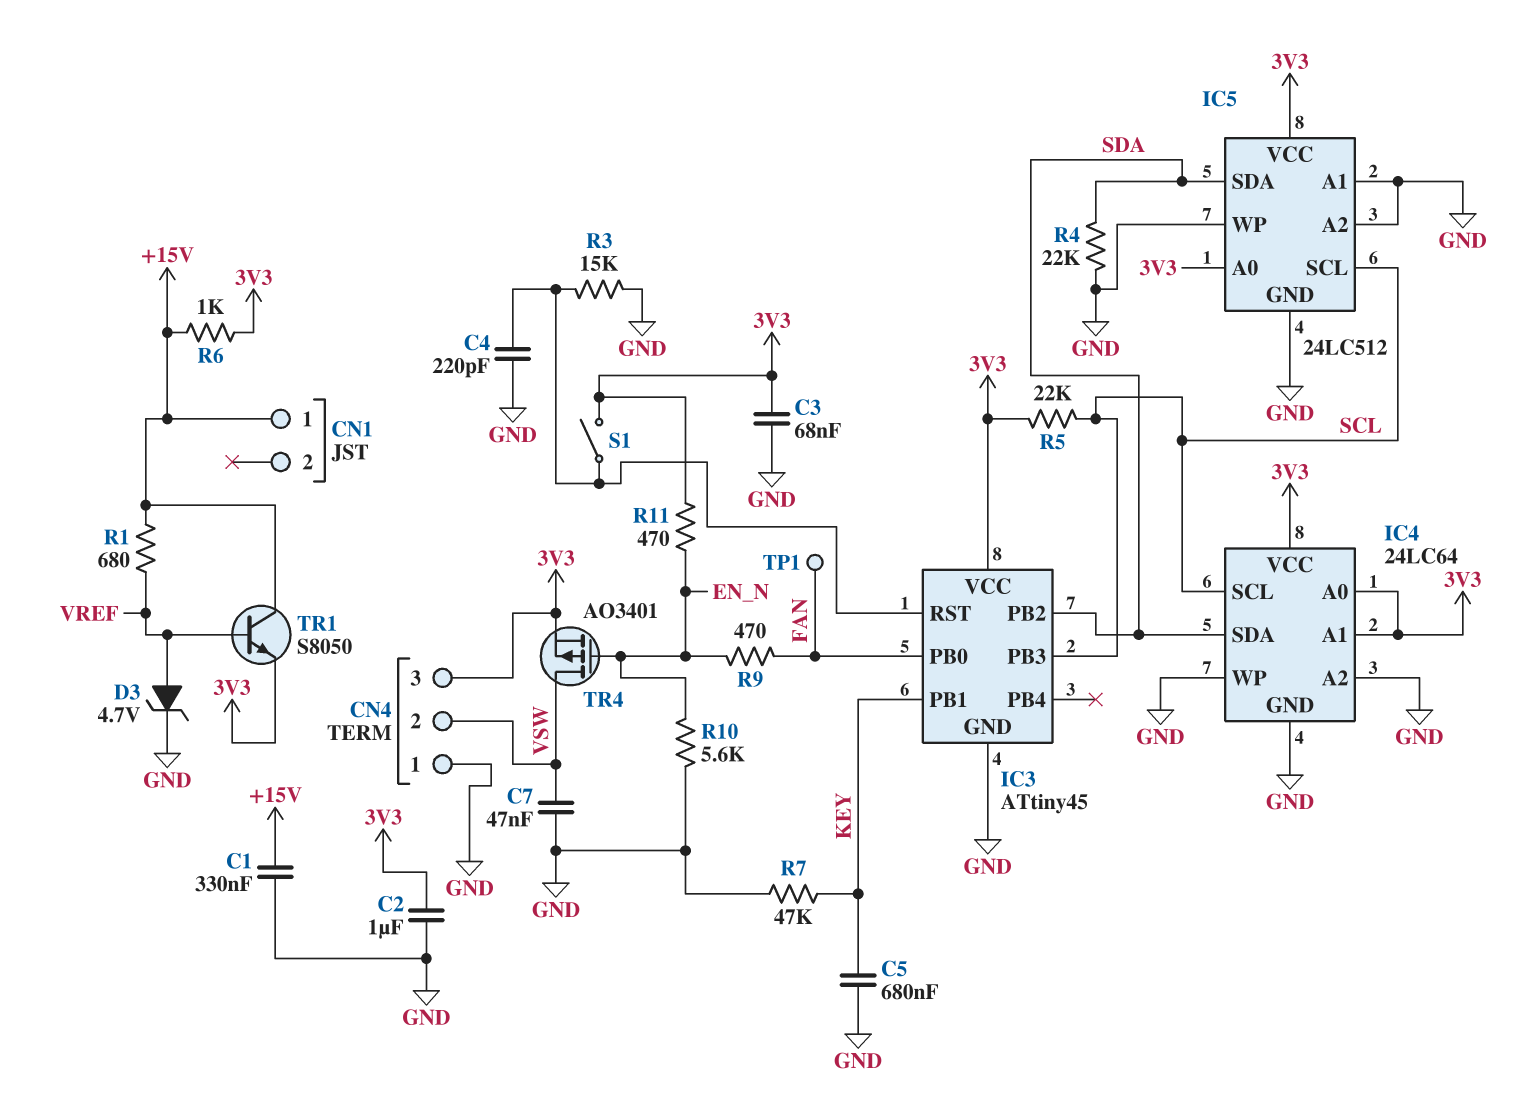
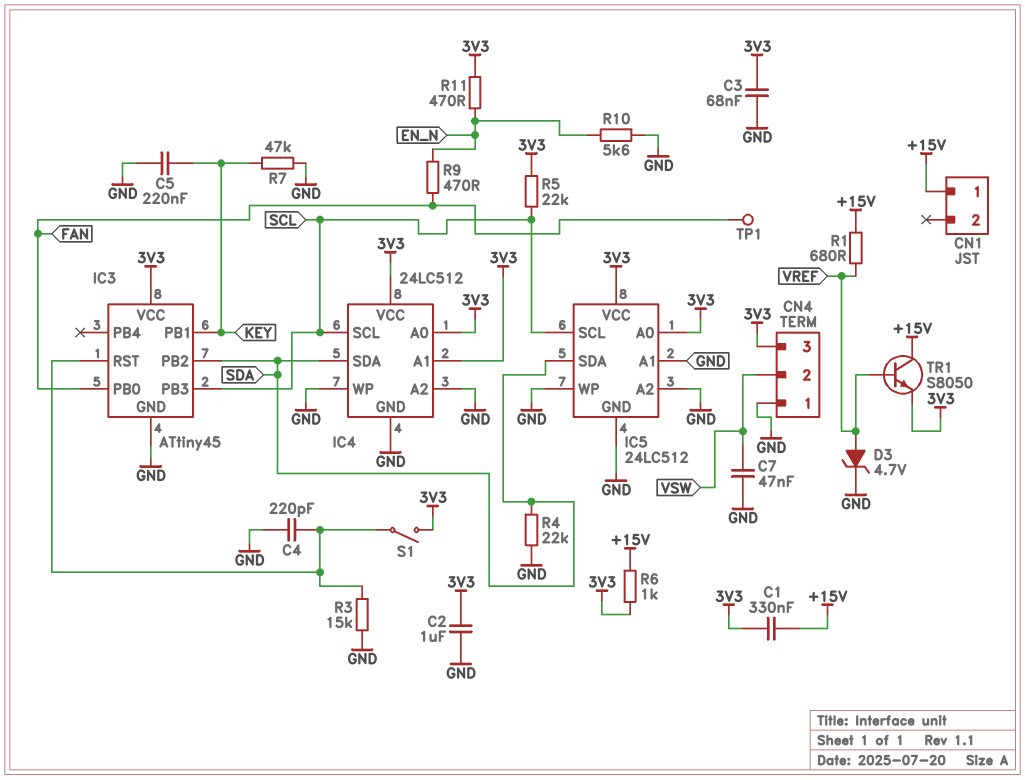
C1: 330nF (+15V, GND) -> 330nF (+15V, 3V3)
C5: 680nF (GND, KEY) -> 220nF (GND, KEY)
IC4: 24LC64 -> 24LC512
TR4: PMOS AO3401 (G EN_N, D VSW, S 3V3) -> none

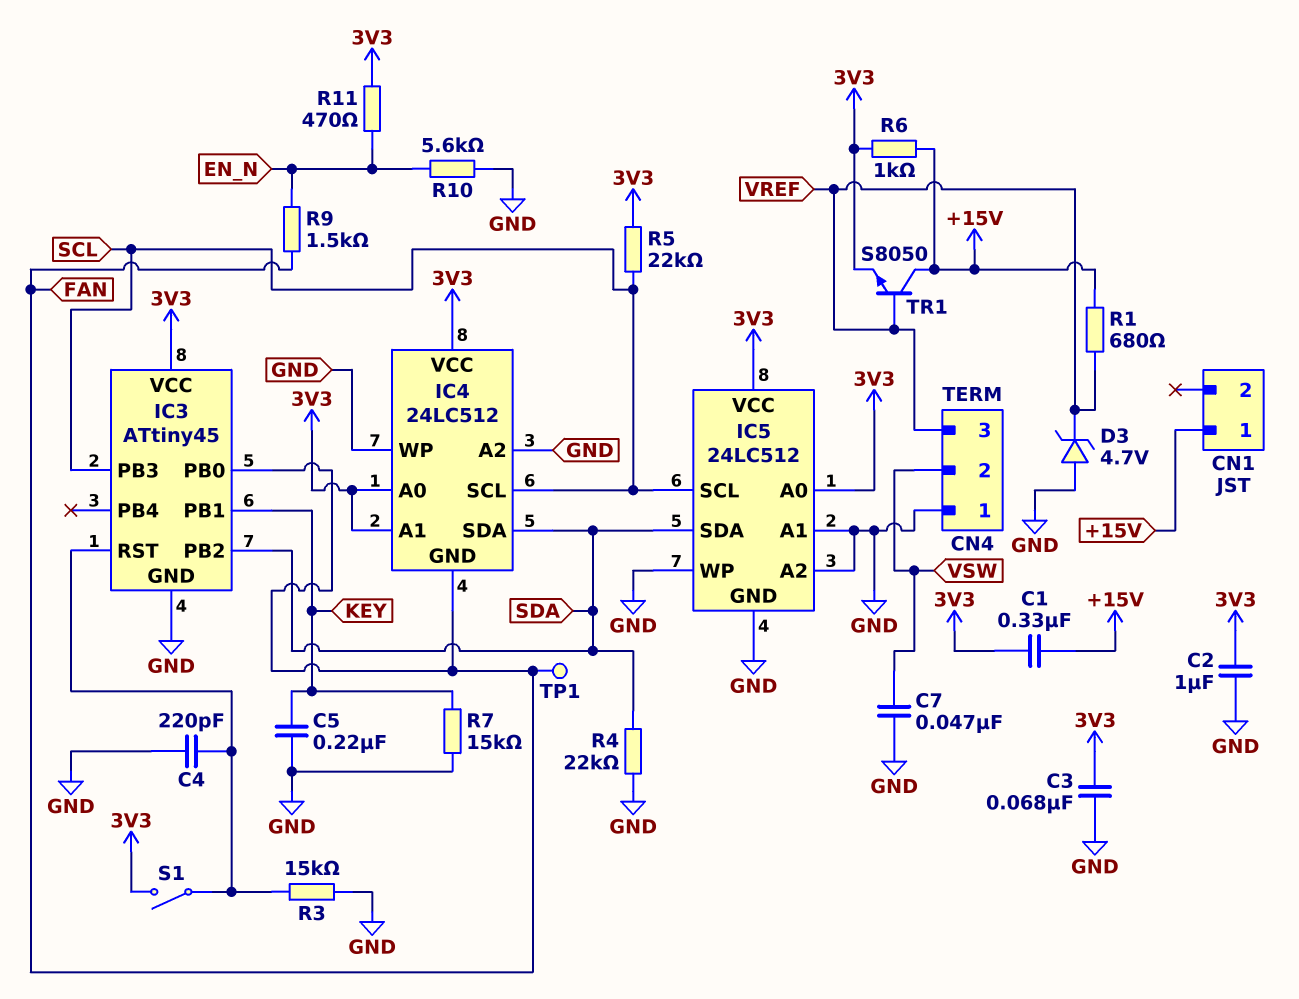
CN4 pin 3: 3V3 -> VREF
D3: zener 4.7V (A VREF, K GND) -> zener 4.7V (A GND, K VREF)
IC4 pin GND: GND -> FAN
R7: 47k (GND, KEY) -> 15k (GND, KEY)
R9: 470 (EN_N, FAN) -> 1.5k (EN_N, FAN)

